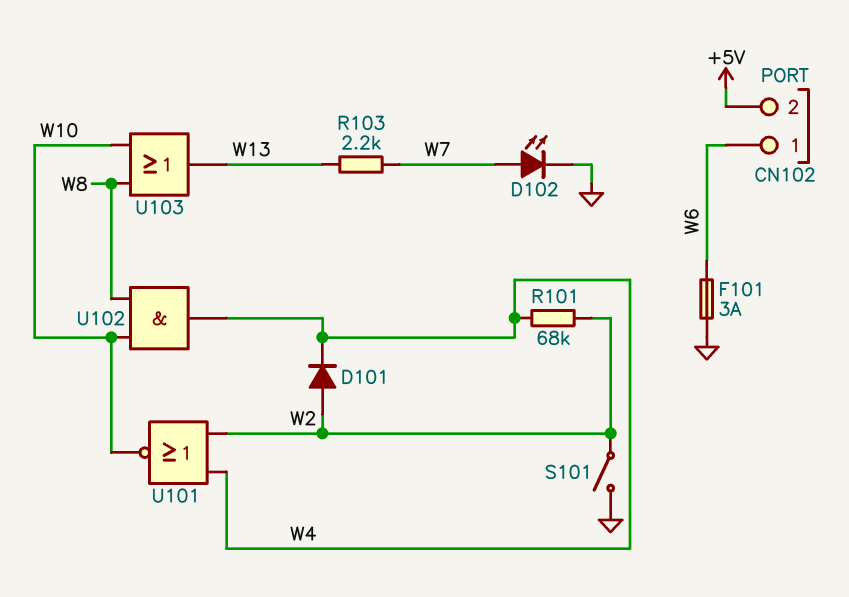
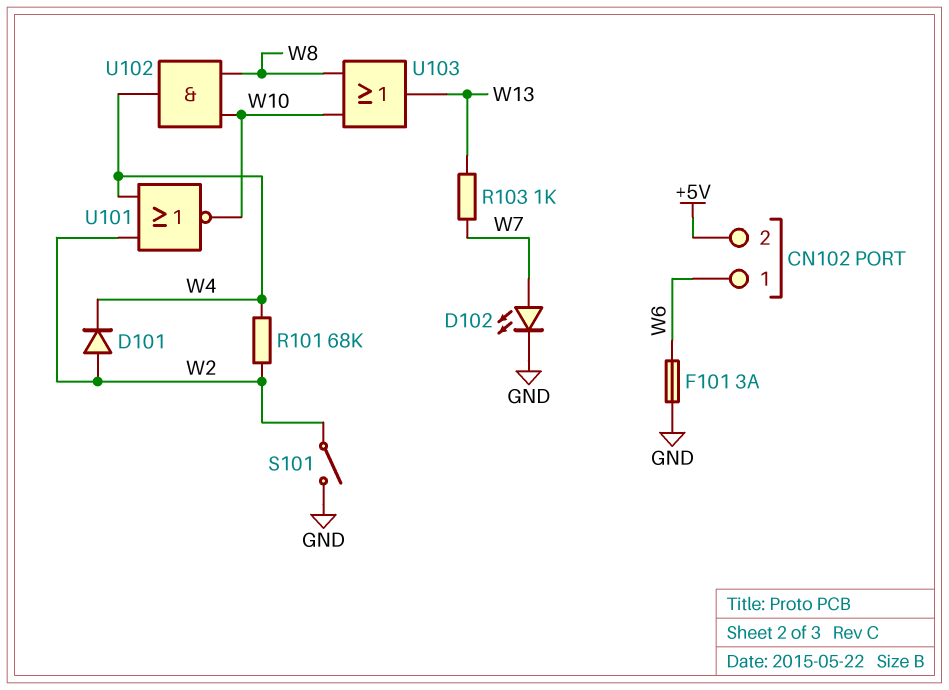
R103: 2.2k (W7, W13) -> 1k (W7, W13)

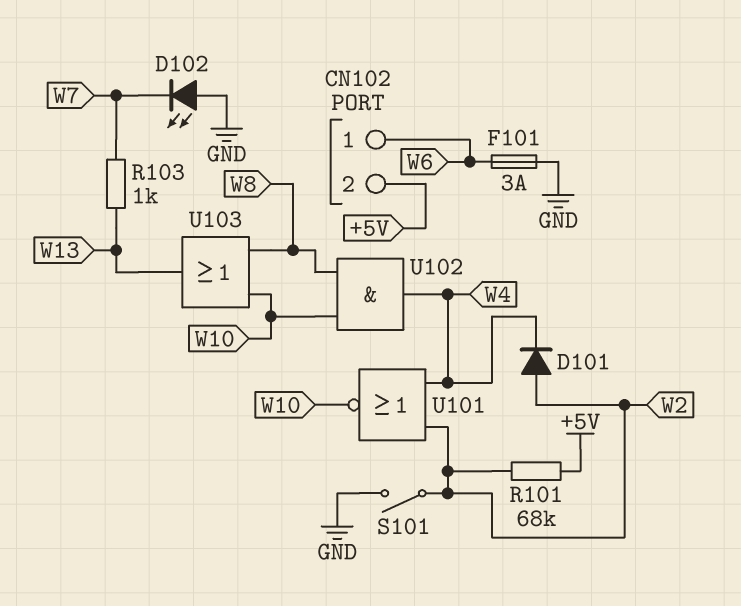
D102: LED (A W7, K GND) -> LED (A GND, K W7)
R101: 68k (W2, W4) -> 68k (+5V, W2)

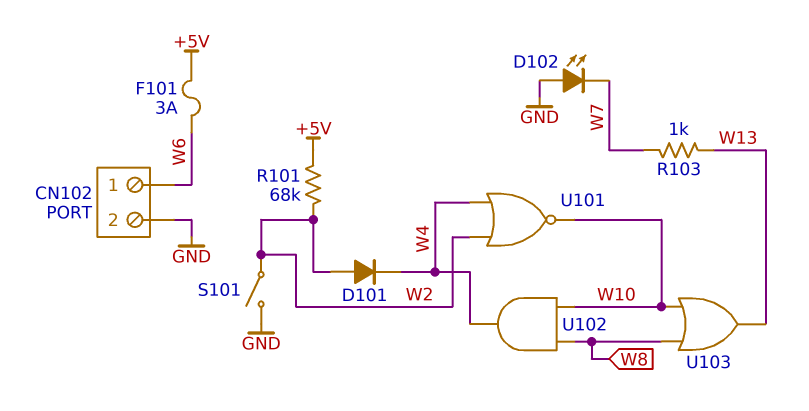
CN102 pin 2: +5V -> GND
F101: 3A (GND, W6) -> 3A (+5V, W6)

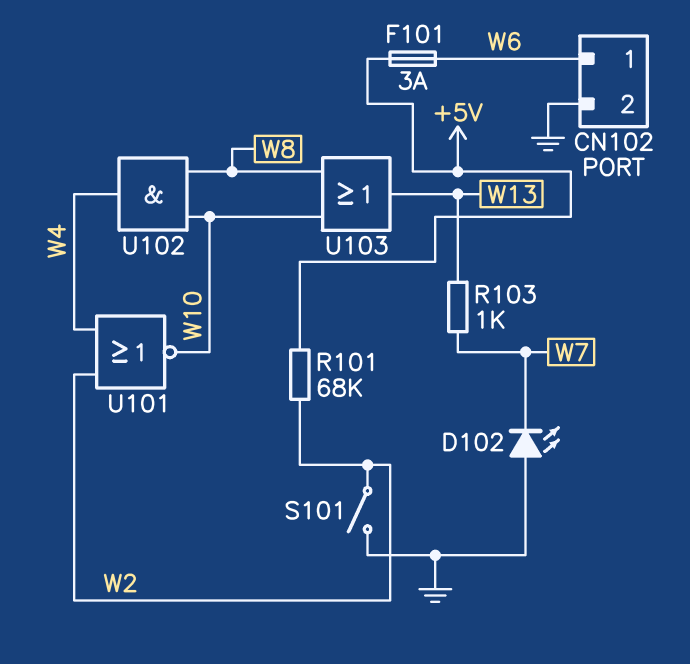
D101: diode (A W2, K W4) -> none

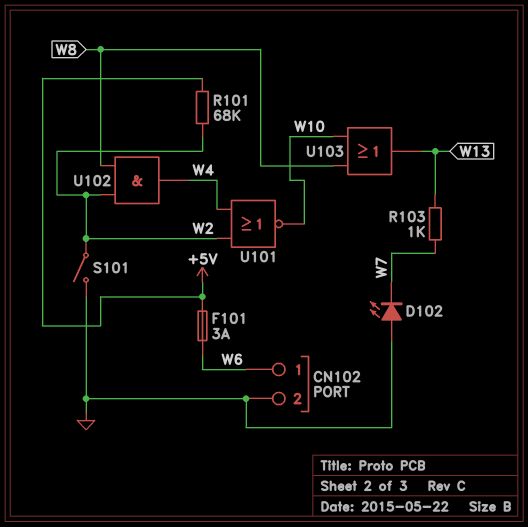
U102: AND (in W8, in W10, out W4) -> AND (in W2, in W8, out W4)

